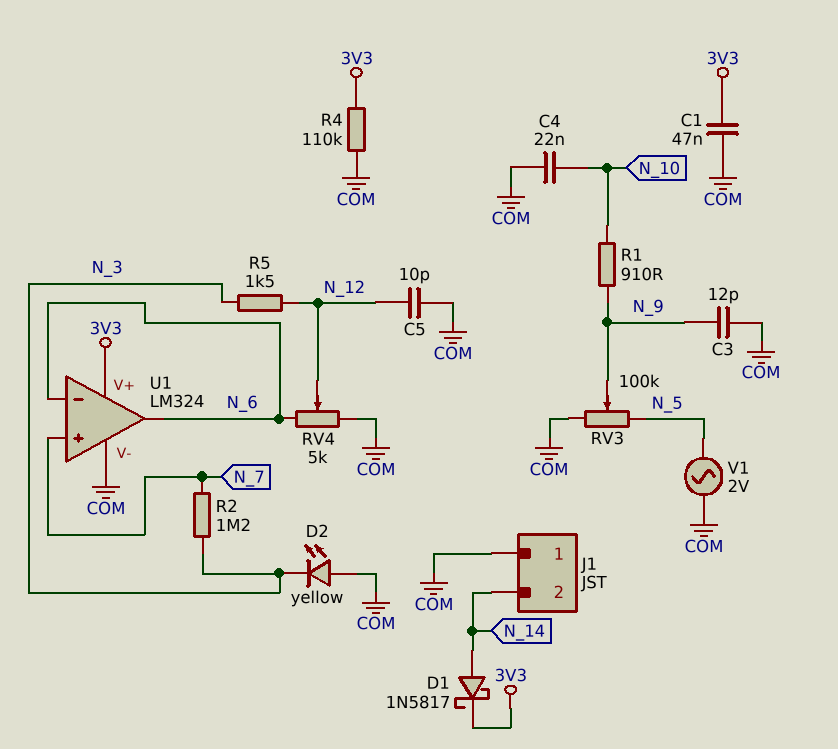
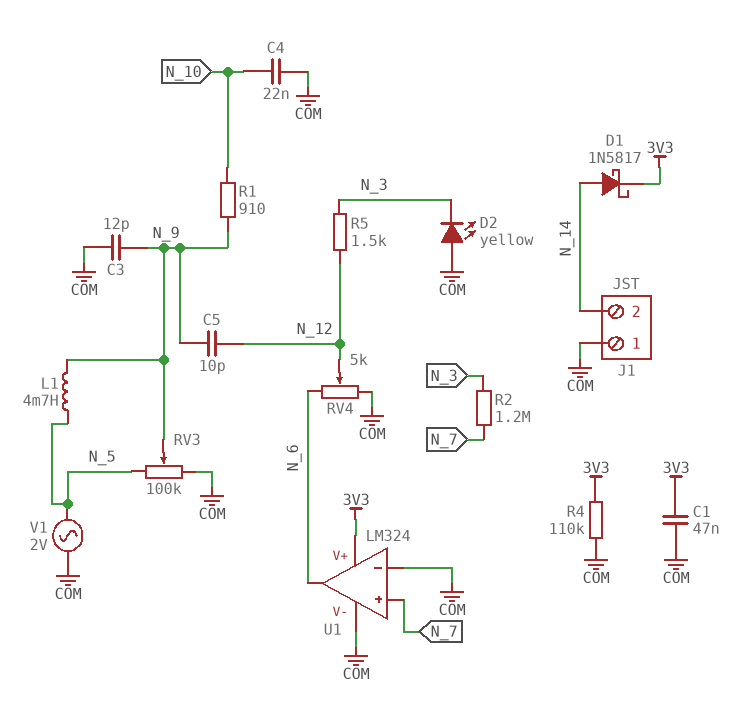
C5: 10pF (COM, N_12) -> 10pF (N_9, N_12)
L1: none -> 4.7mH (N_5, N_9)
U1 pin in-: N_6 -> COM

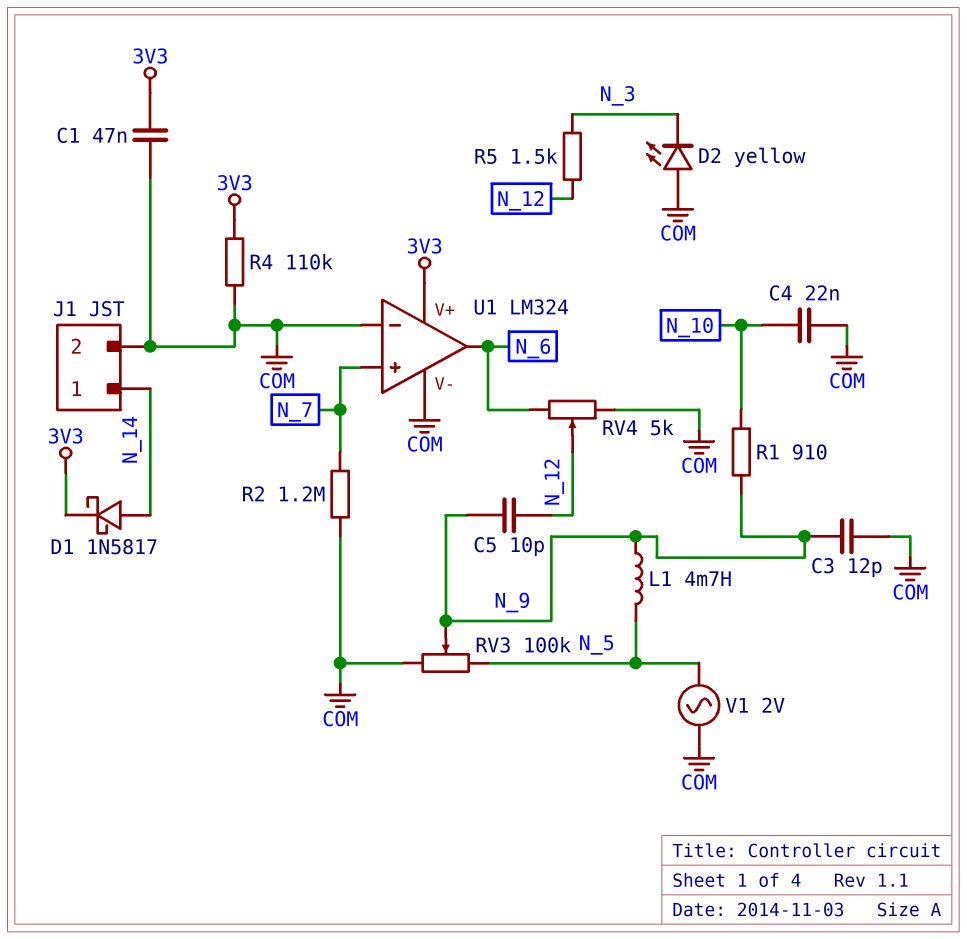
J1 pin 1: COM -> N_14
J1 pin 2: N_14 -> COM
R2: 1.2M (N_3, N_7) -> 1.2M (COM, N_7)

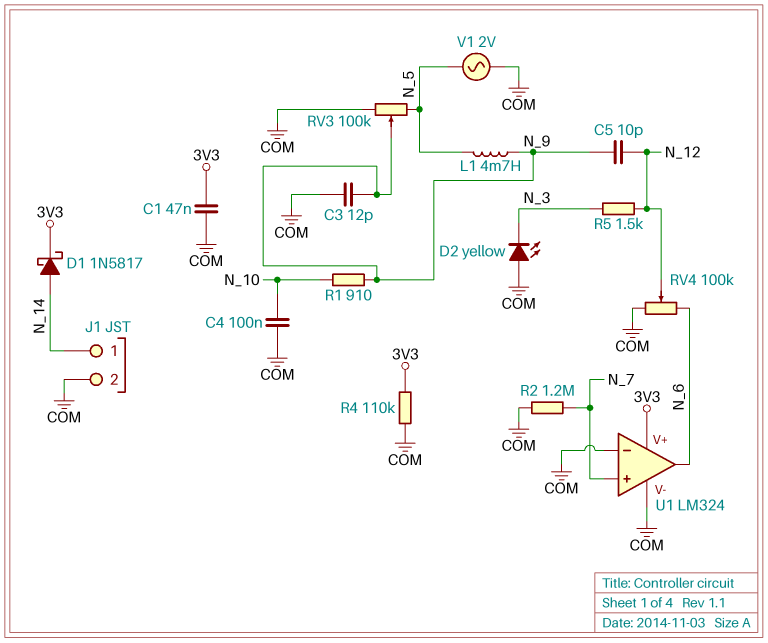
C4: 22nF (COM, N_10) -> 100nF (COM, N_10)
RV4: 5k (COM, N_6, wiper N_12) -> 100k (COM, N_6, wiper N_12)

